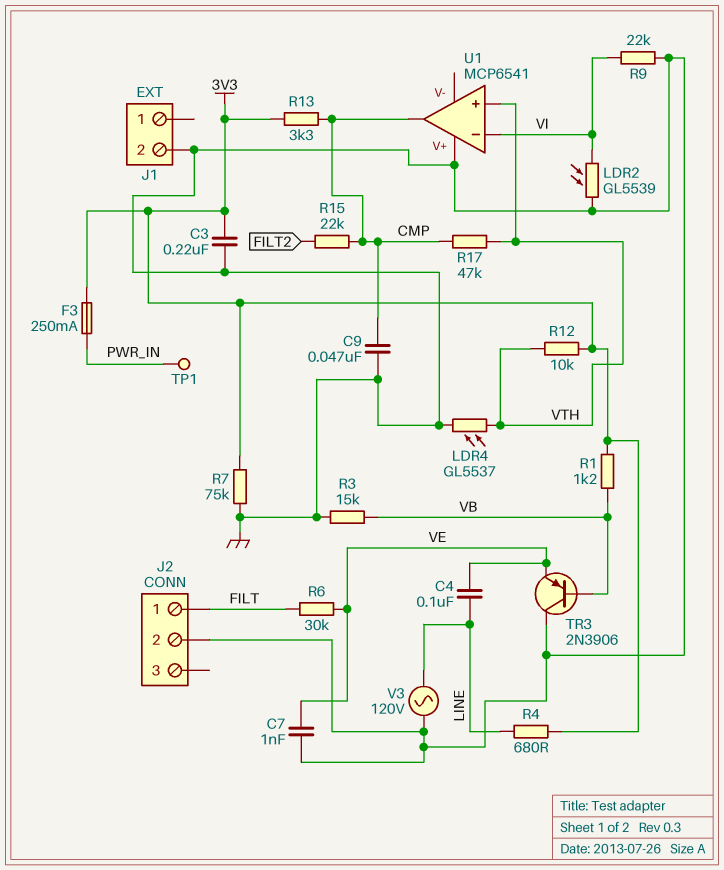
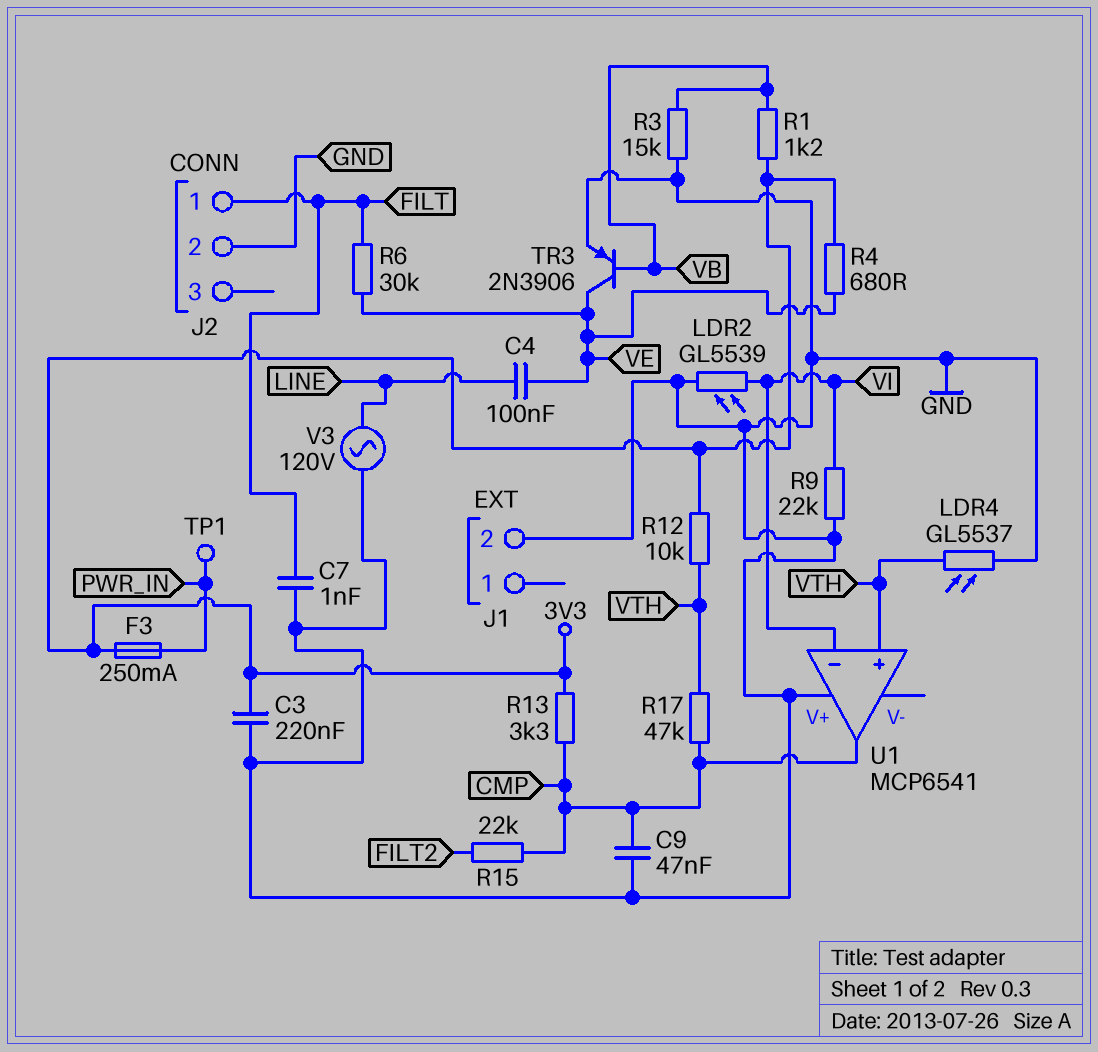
C7: 1nF (GND, VE) -> 1nF (FILT, GND)
R4: 680 (3V3, LINE) -> 680 (3V3, VE)
R7: 75k (3V3, GND) -> none
TR3: PNP 2N3906 (B VB, C GND, E VE) -> PNP 2N3906 (B VB, C VE, E GND)

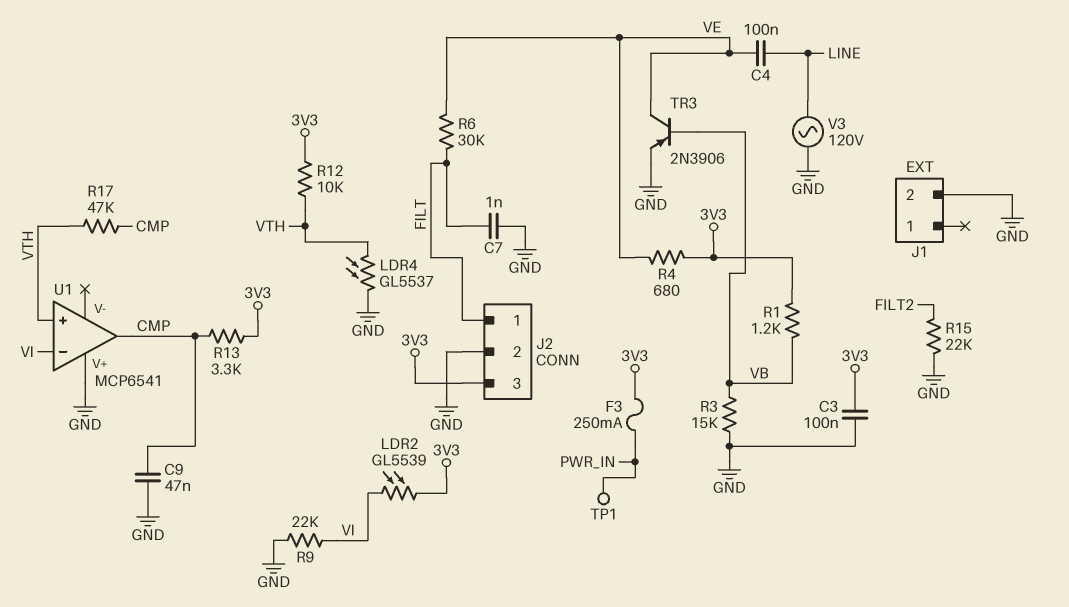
C3: 220nF (3V3, GND) -> 100nF (3V3, GND)
J2 pin 3: none -> 3V3
LDR2: GL5539 (GND, VI) -> GL5539 (3V3, VI)
R15: 22k (CMP, FILT2) -> 22k (FILT2, GND)

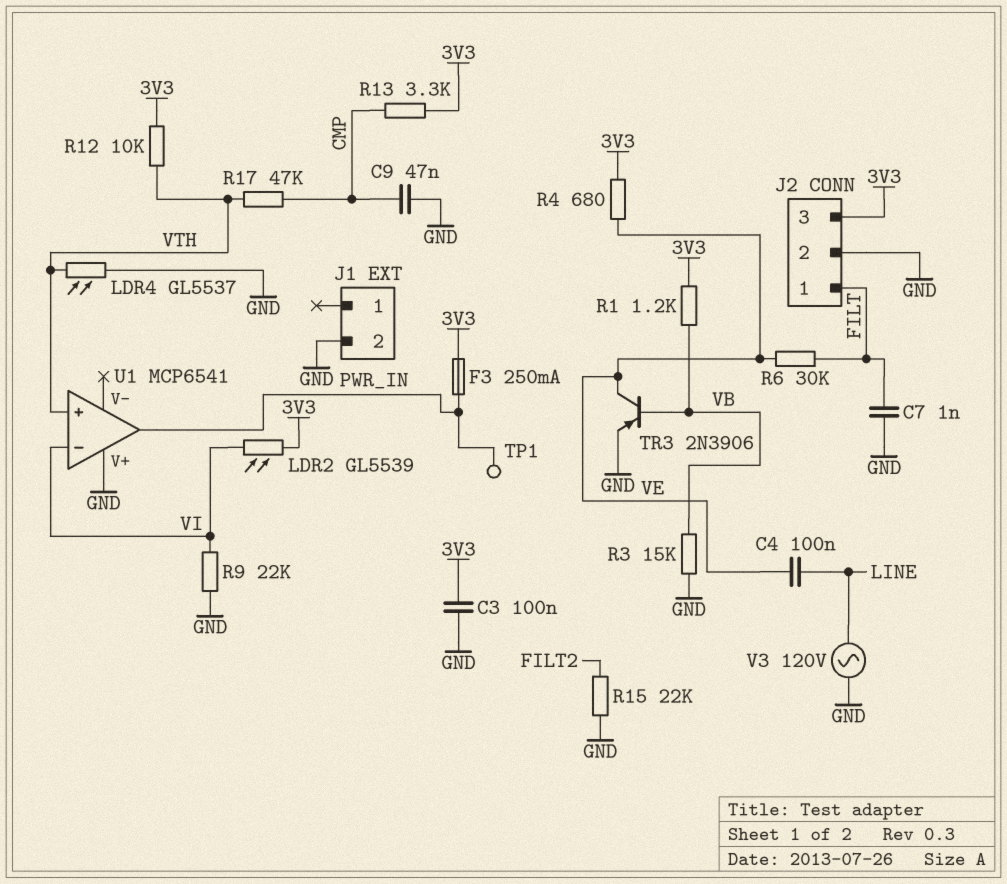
U1 pin out: CMP -> PWR_IN

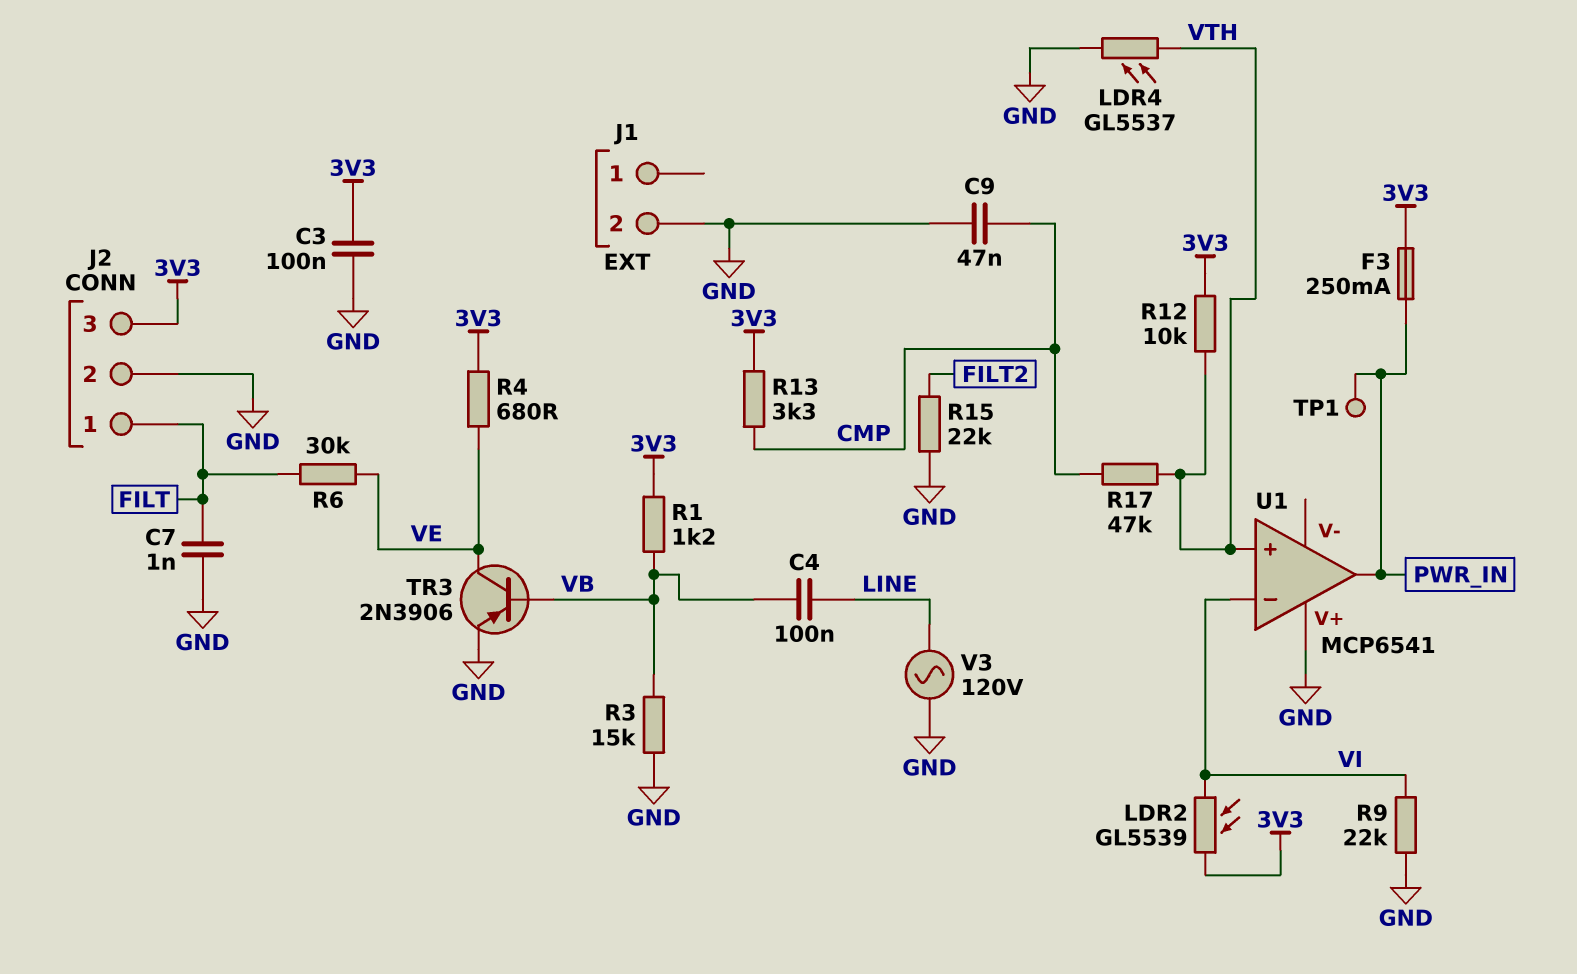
C4: 100nF (LINE, VE) -> 100nF (LINE, VB)

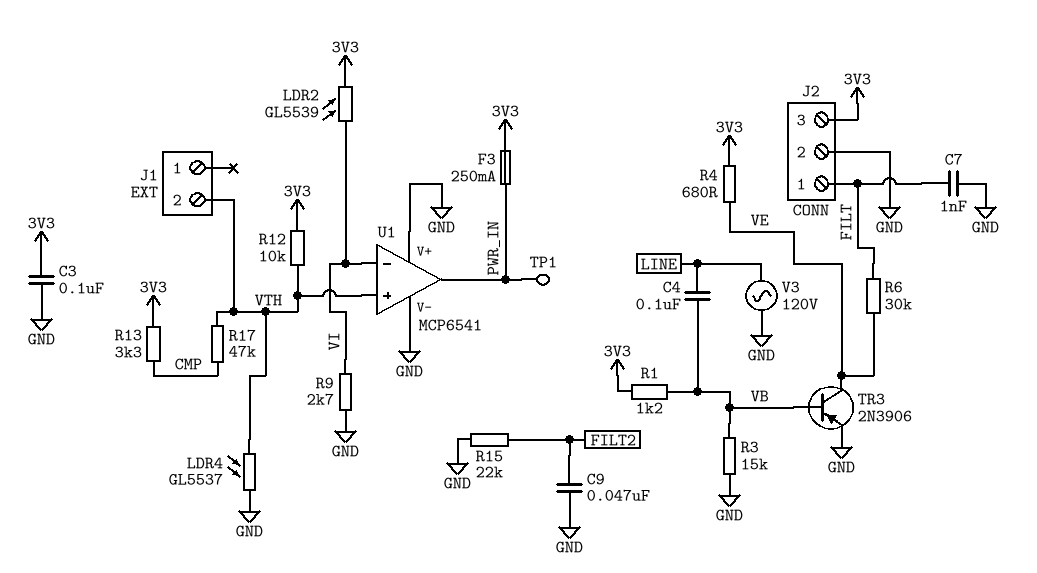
C9: 47nF (CMP, GND) -> 47nF (FILT2, GND)
J1 pin 2: GND -> VTH
R9: 22k (GND, VI) -> 2.7k (GND, VI)
U1 pin V-: none -> GND

